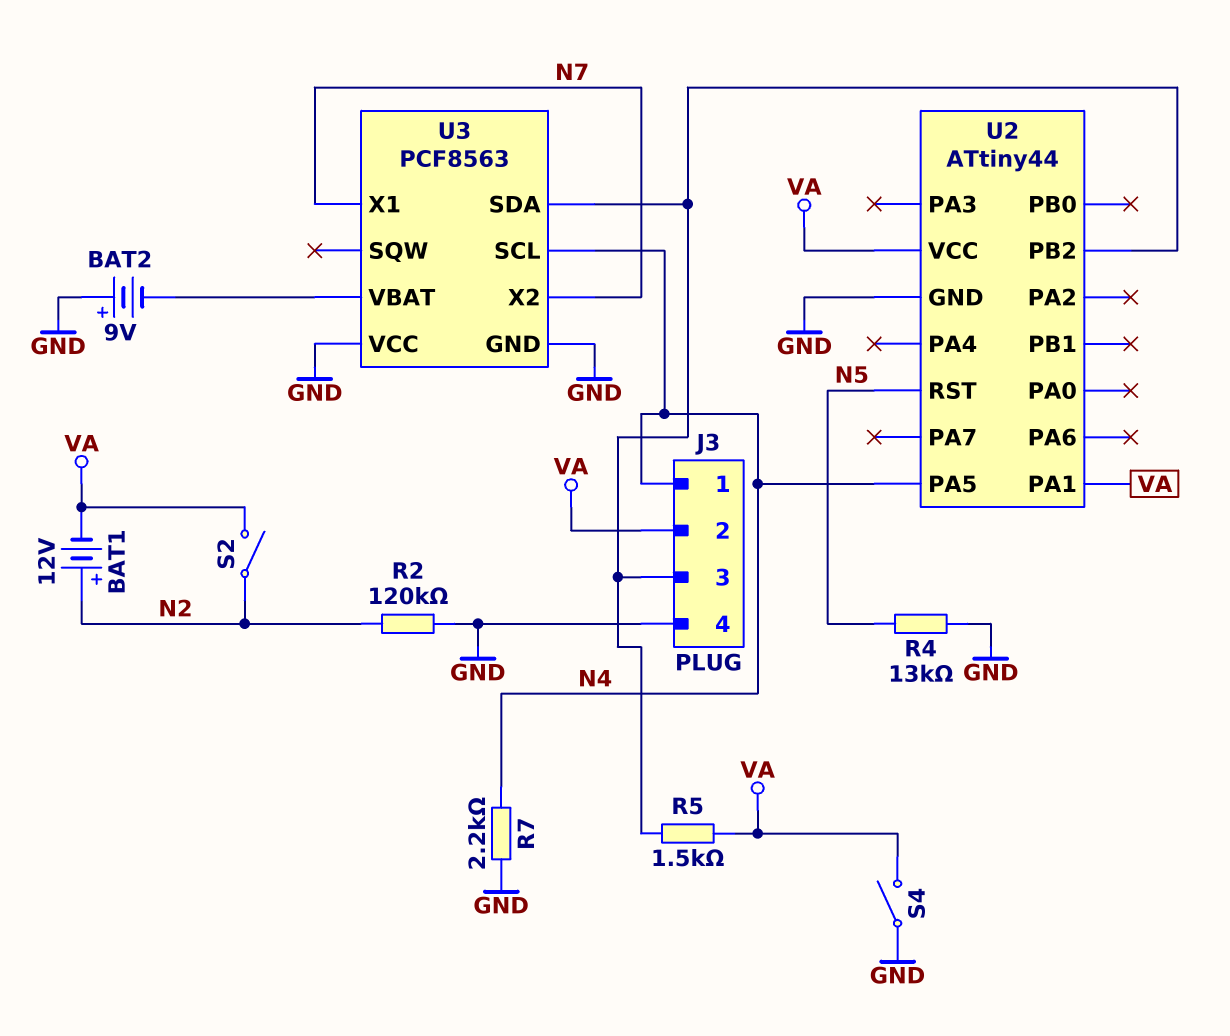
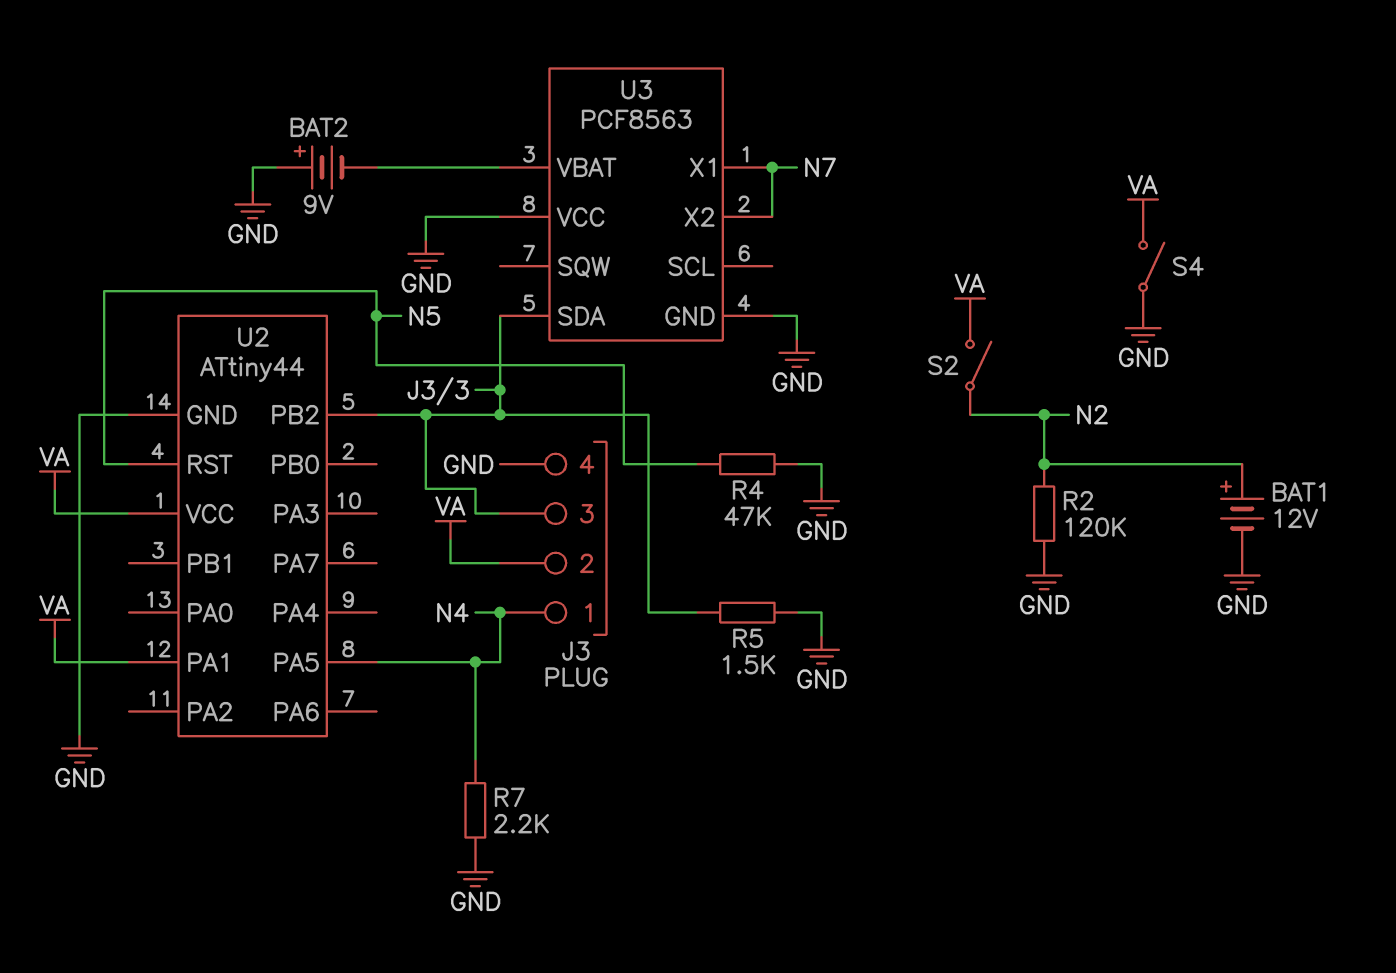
BAT1: 12V (plus N2, minus VA) -> 12V (plus N2, minus GND)
R4: 13k (GND, N5) -> 47k (GND, N5)
R5: 1.5k (J3/3, VA) -> 1.5k (GND, J3/3)
U3 pin SCL: N4 -> none

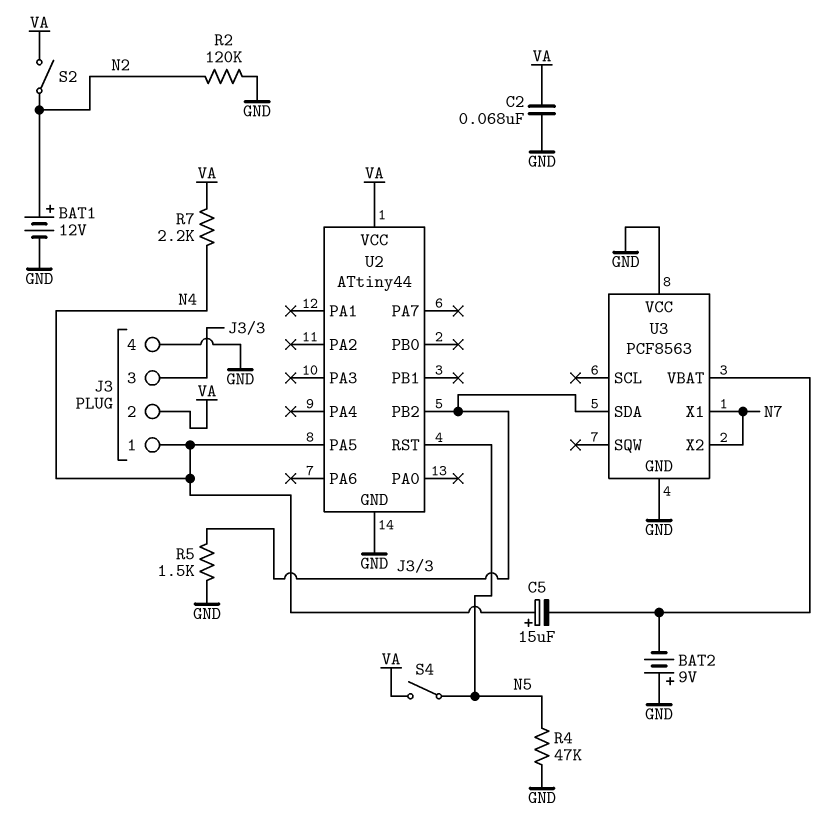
C2: none -> 68nF (GND, VA)
C5: none -> 15uF (plus N4, minus U3/VBAT)
R7: 2.2k (GND, N4) -> 2.2k (N4, VA)
S4: switch (GND, VA) -> switch (N5, VA)
U2 pin PA1: VA -> none

